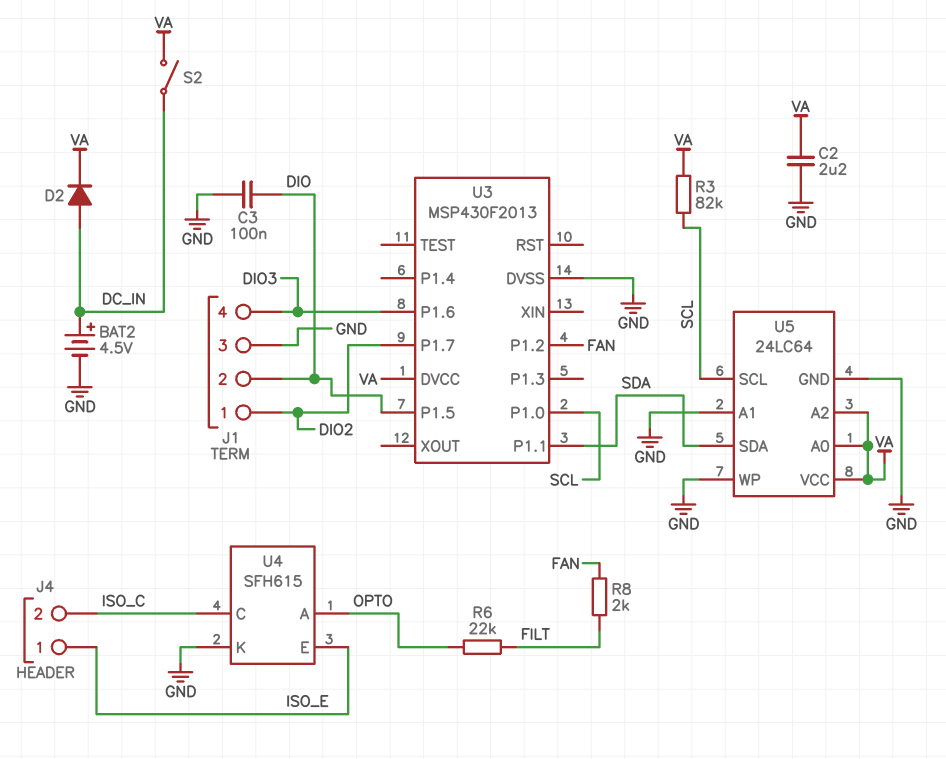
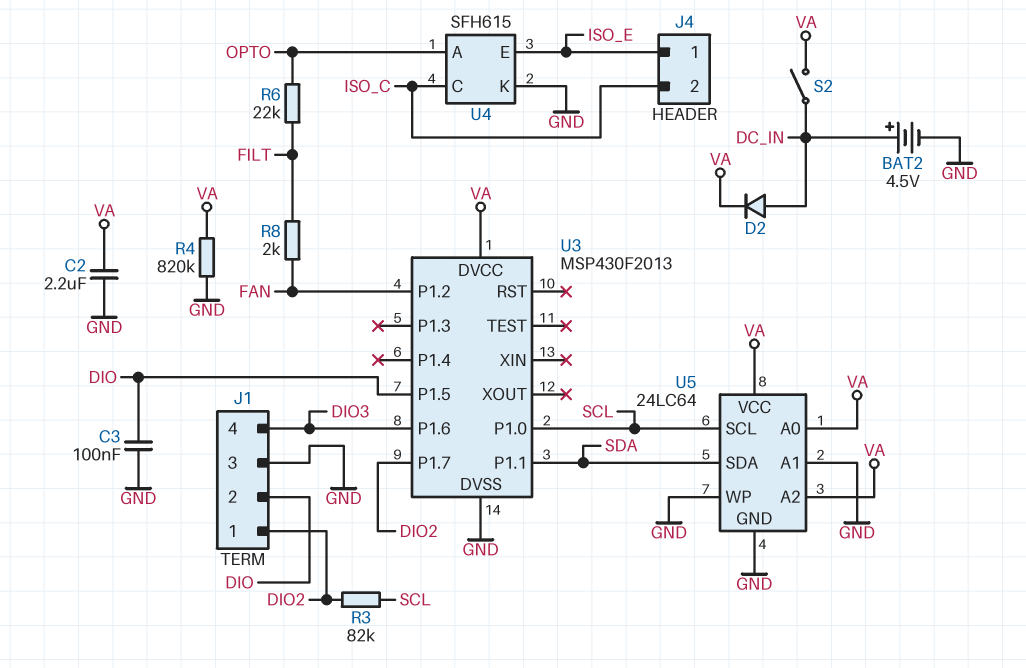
R3: 82k (SCL, VA) -> 82k (DIO2, SCL)
R4: none -> 820k (GND, VA)

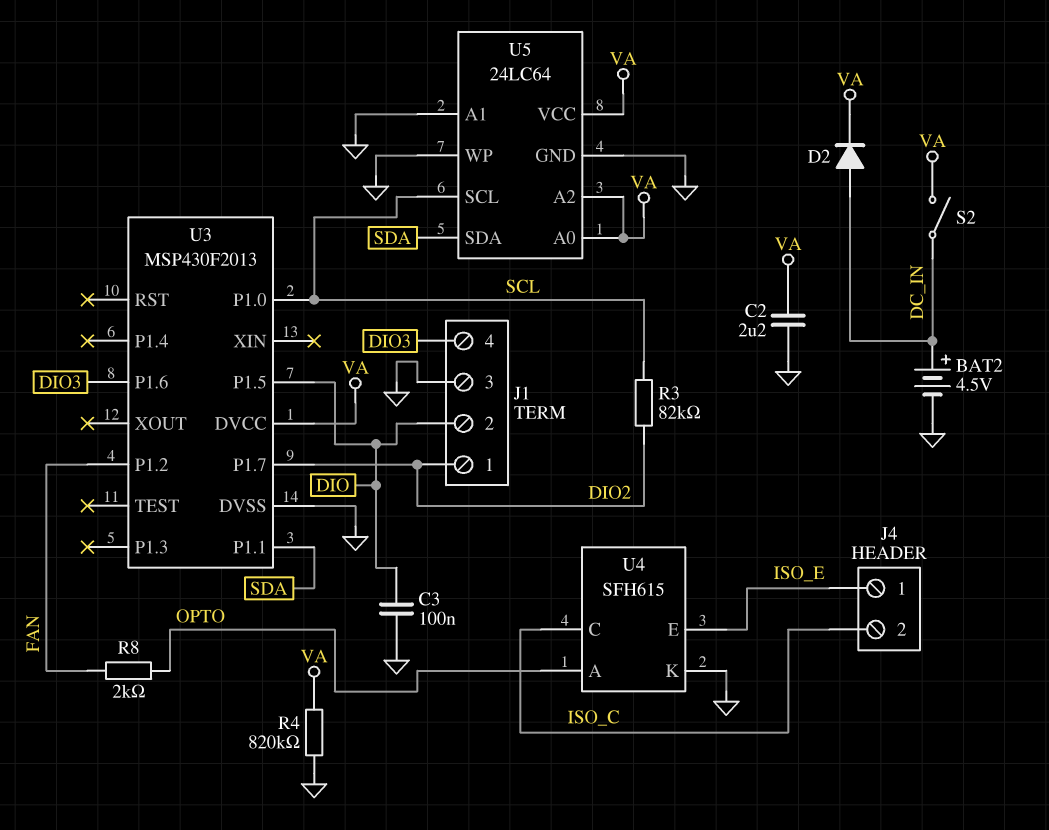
R6: 22k (FILT, OPTO) -> none
R8: 2k (FAN, FILT) -> 2k (FAN, OPTO)

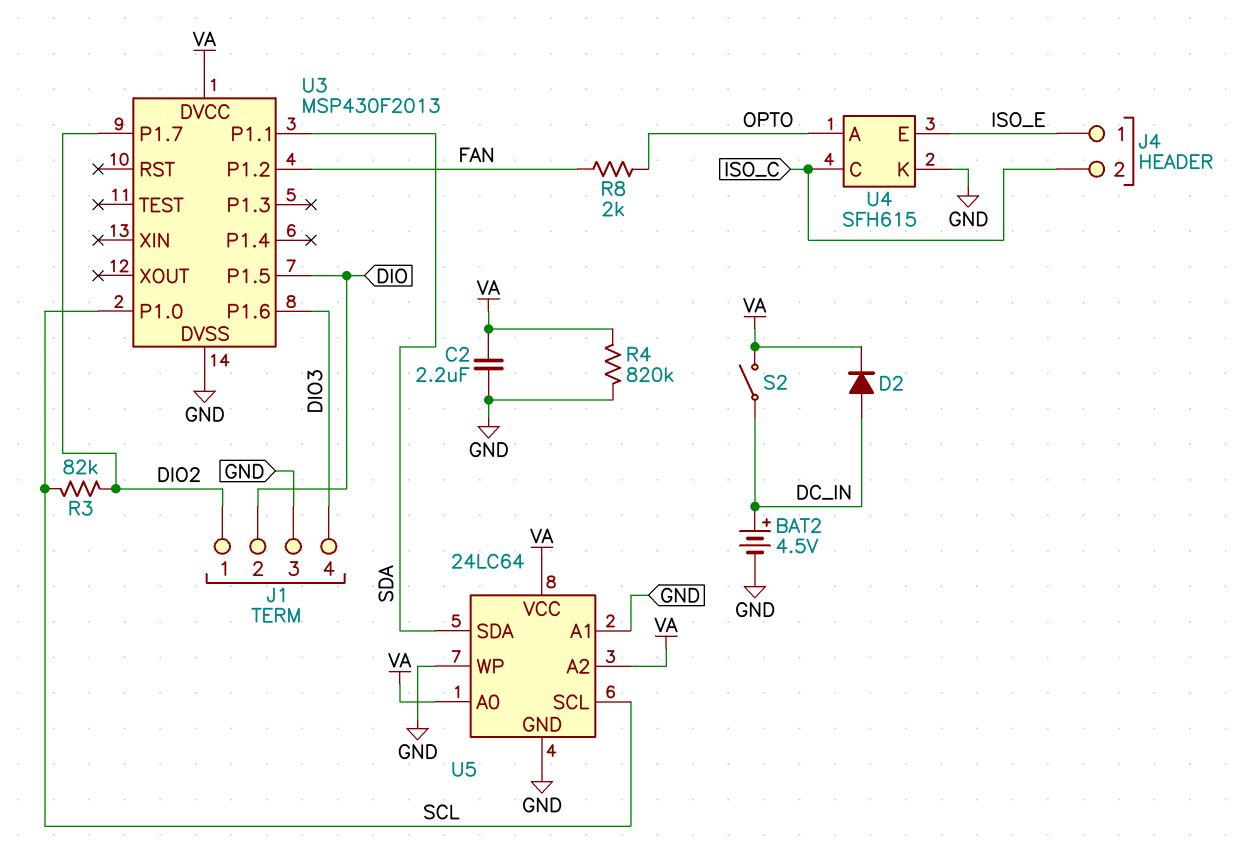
C3: 100nF (DIO, GND) -> none

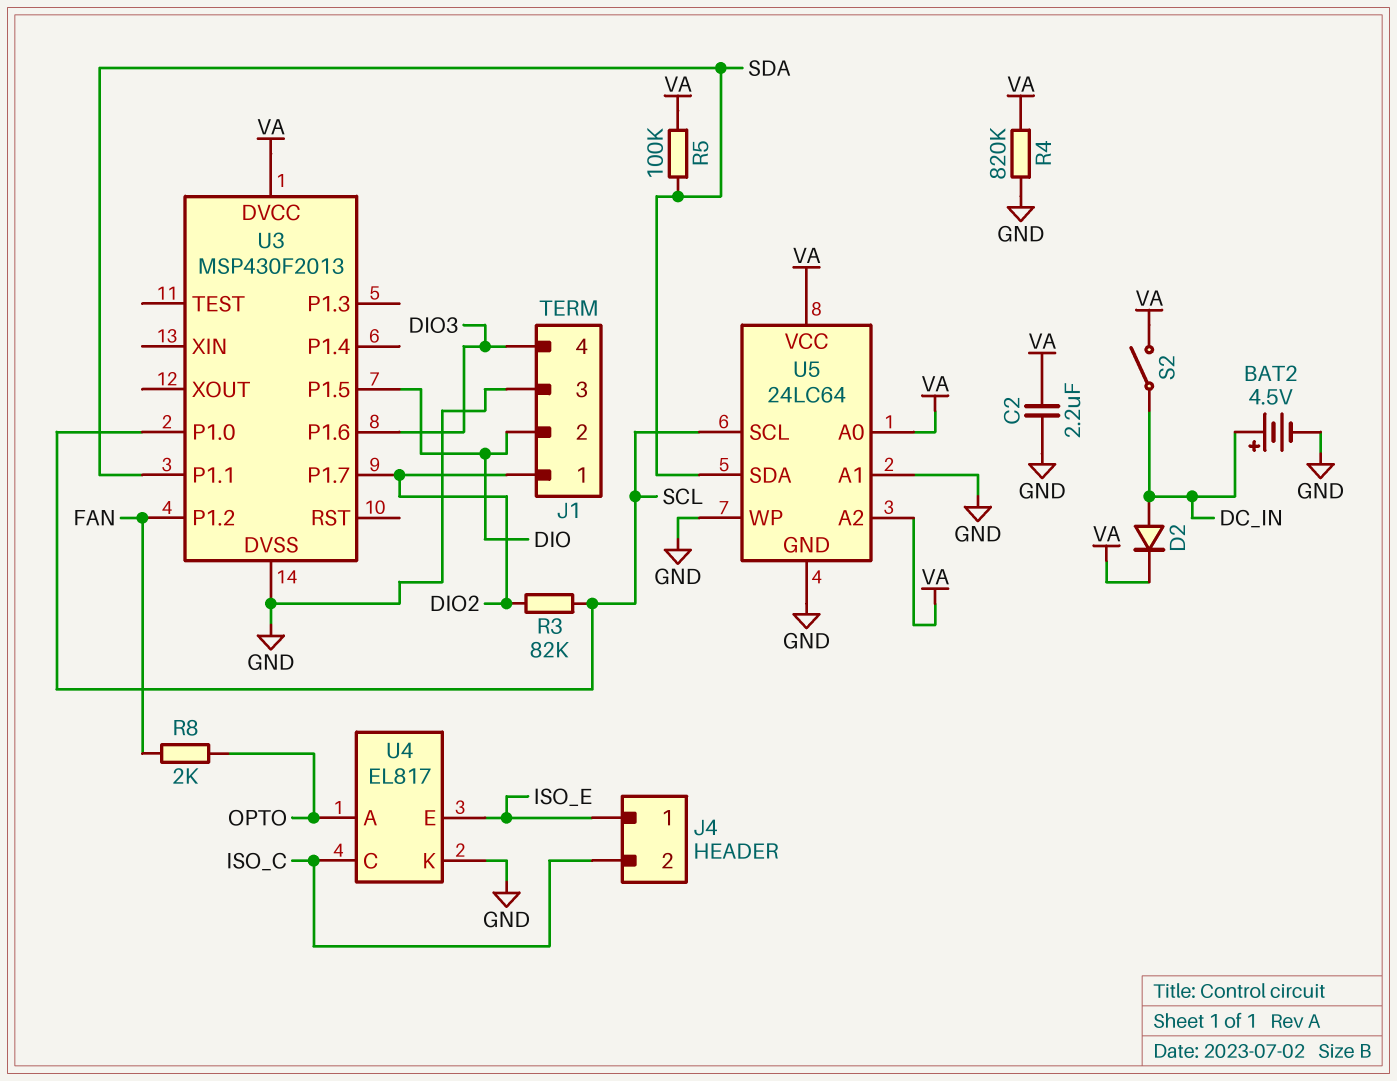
R5: none -> 100k (SDA, VA)
U4: SFH615 -> EL817

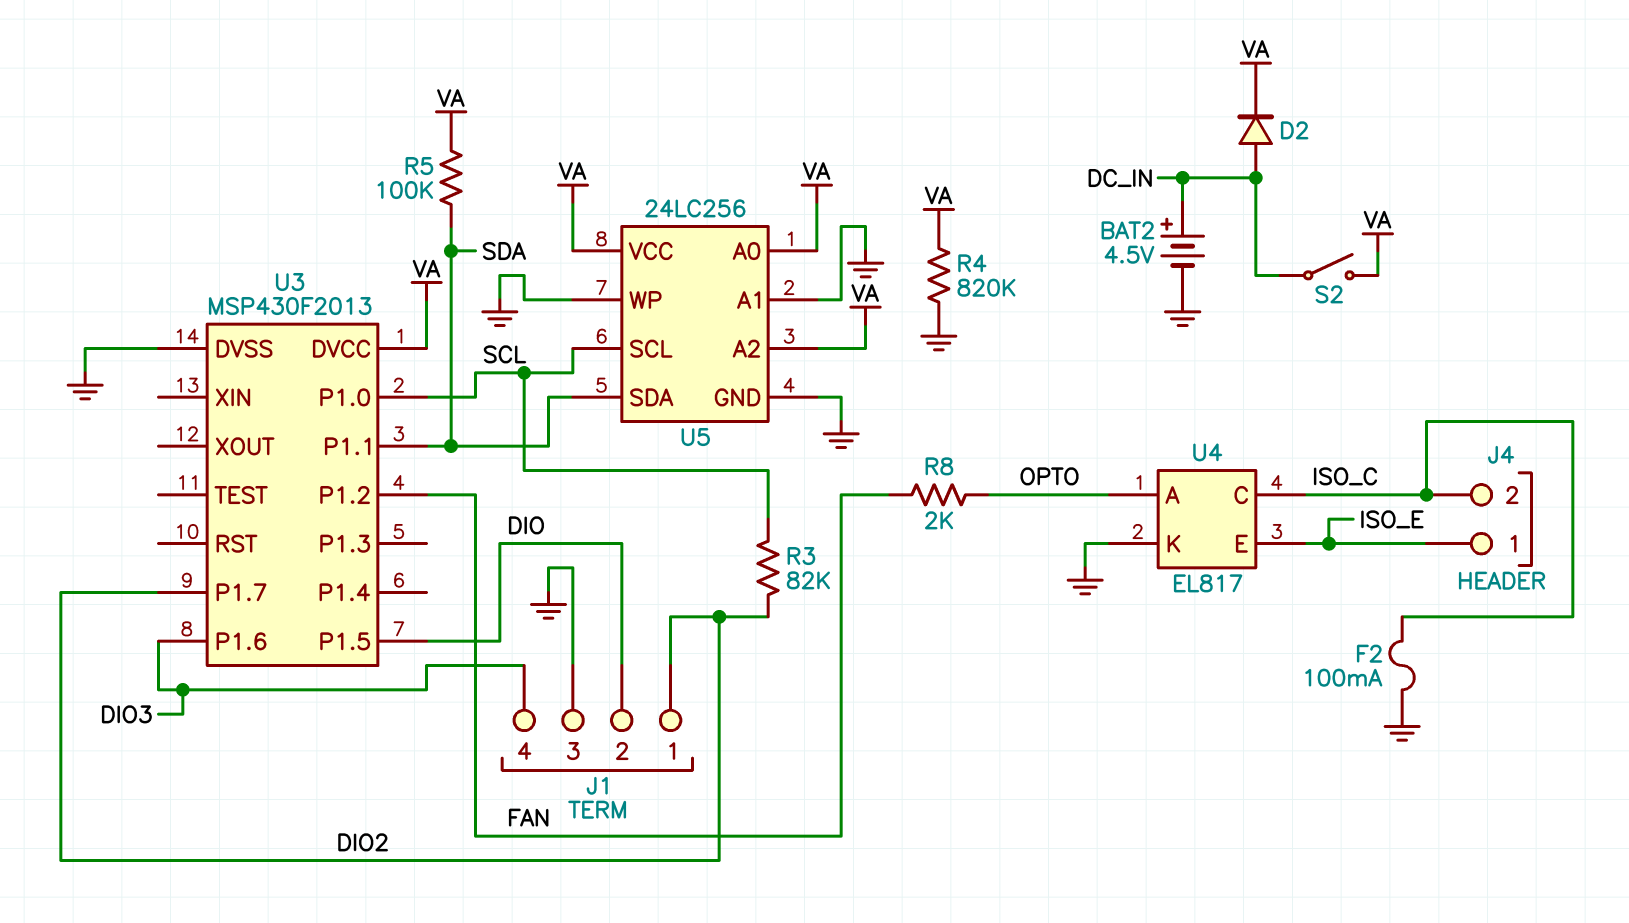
C2: 2.2uF (GND, VA) -> none
F2: none -> 100mA (GND, ISO_C)
U5: 24LC64 -> 24LC256

